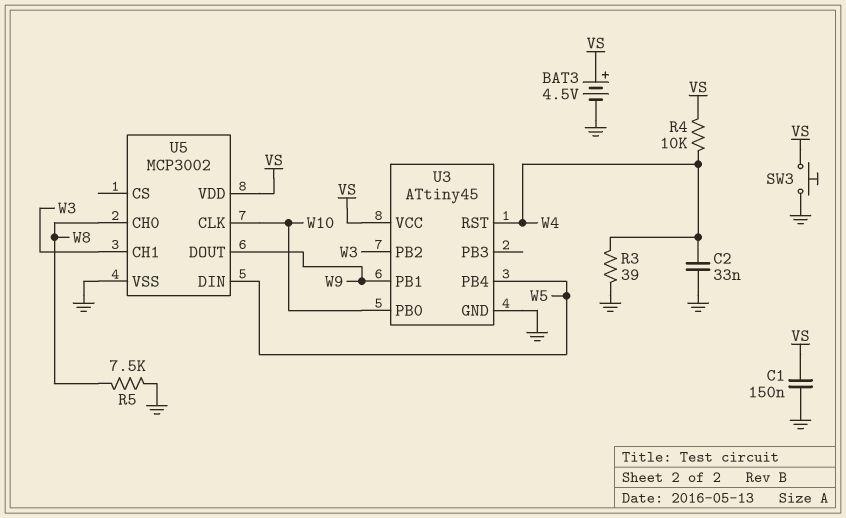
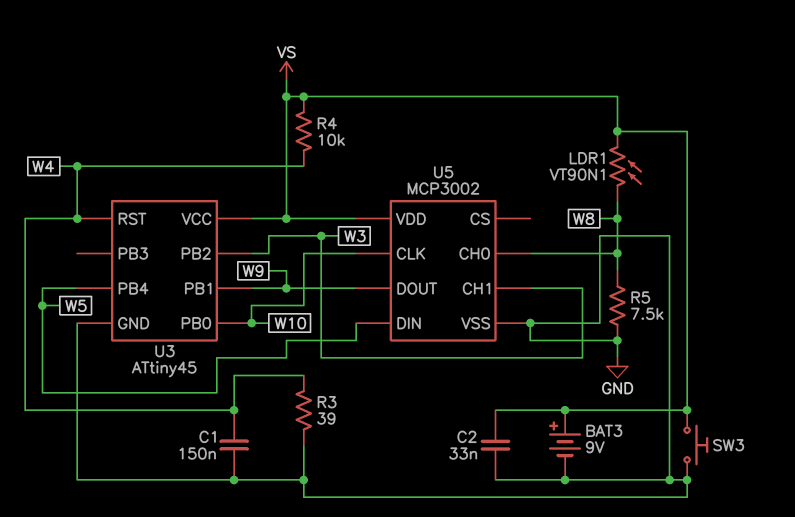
BAT3: 4.5V (plus VS, minus GND) -> 9V (plus VS, minus GND)
C1: 150nF (GND, VS) -> 150nF (GND, W4)
C2: 33nF (GND, W4) -> 33nF (GND, VS)
LDR1: none -> VT90N1 (VS, W8)

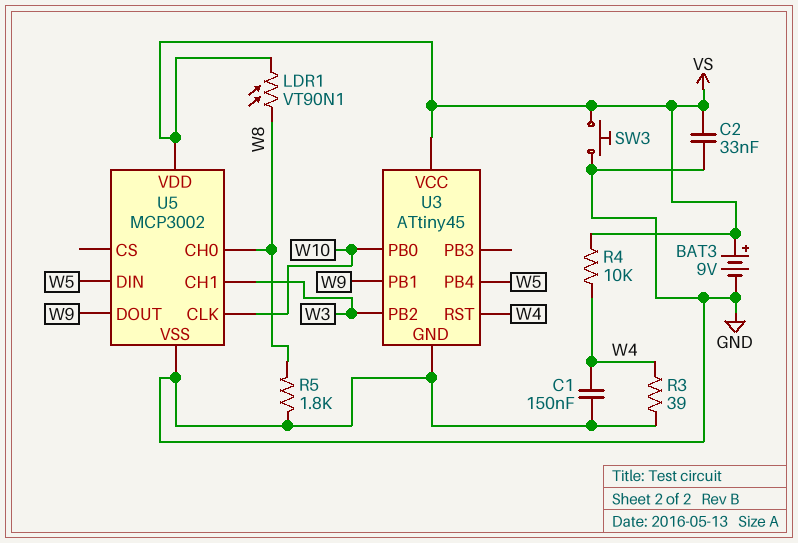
R5: 7.5k (GND, W8) -> 1.8k (GND, W8)

